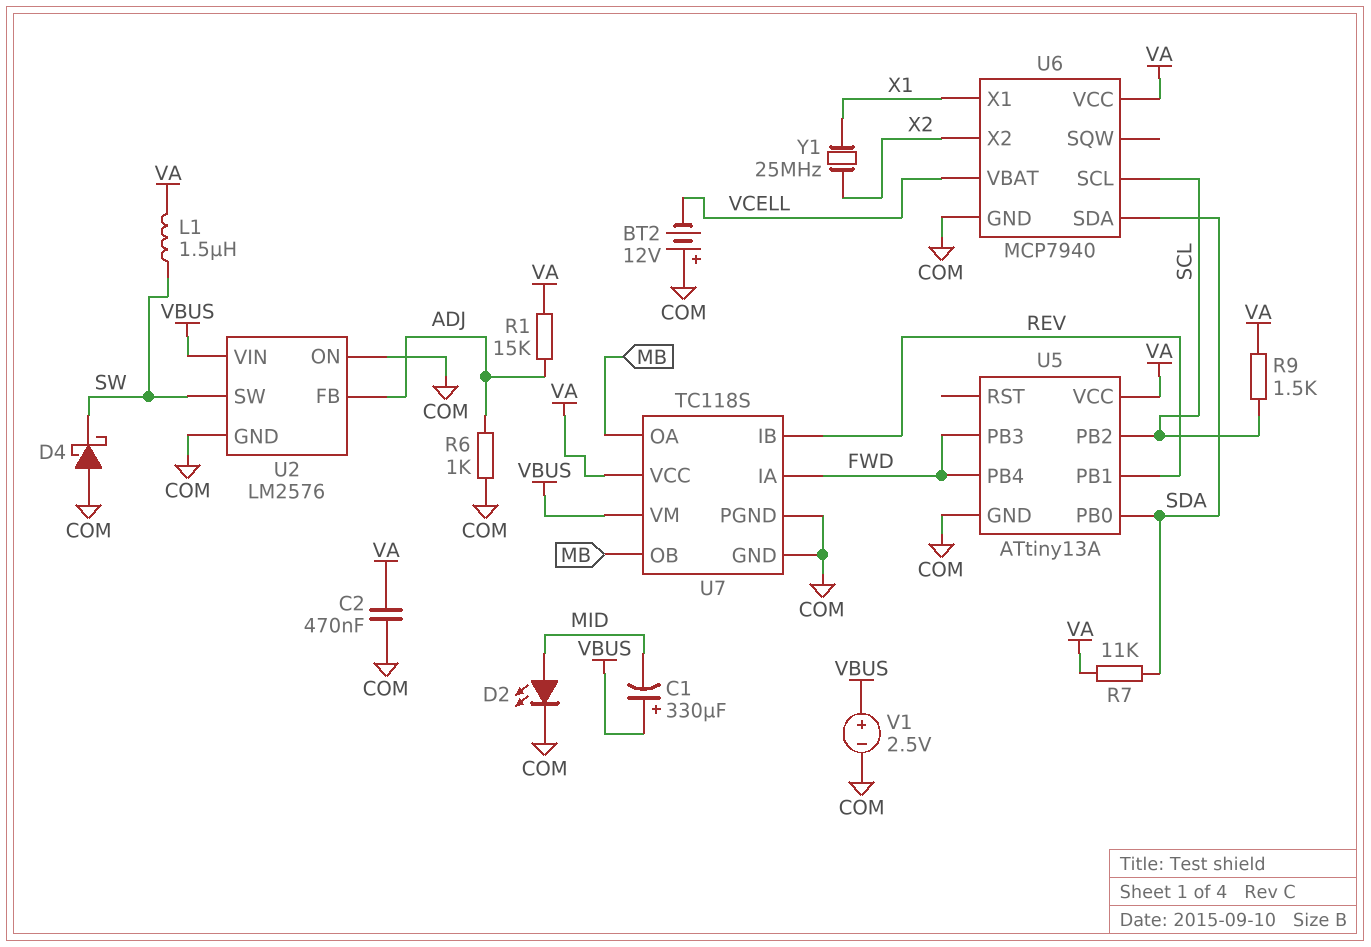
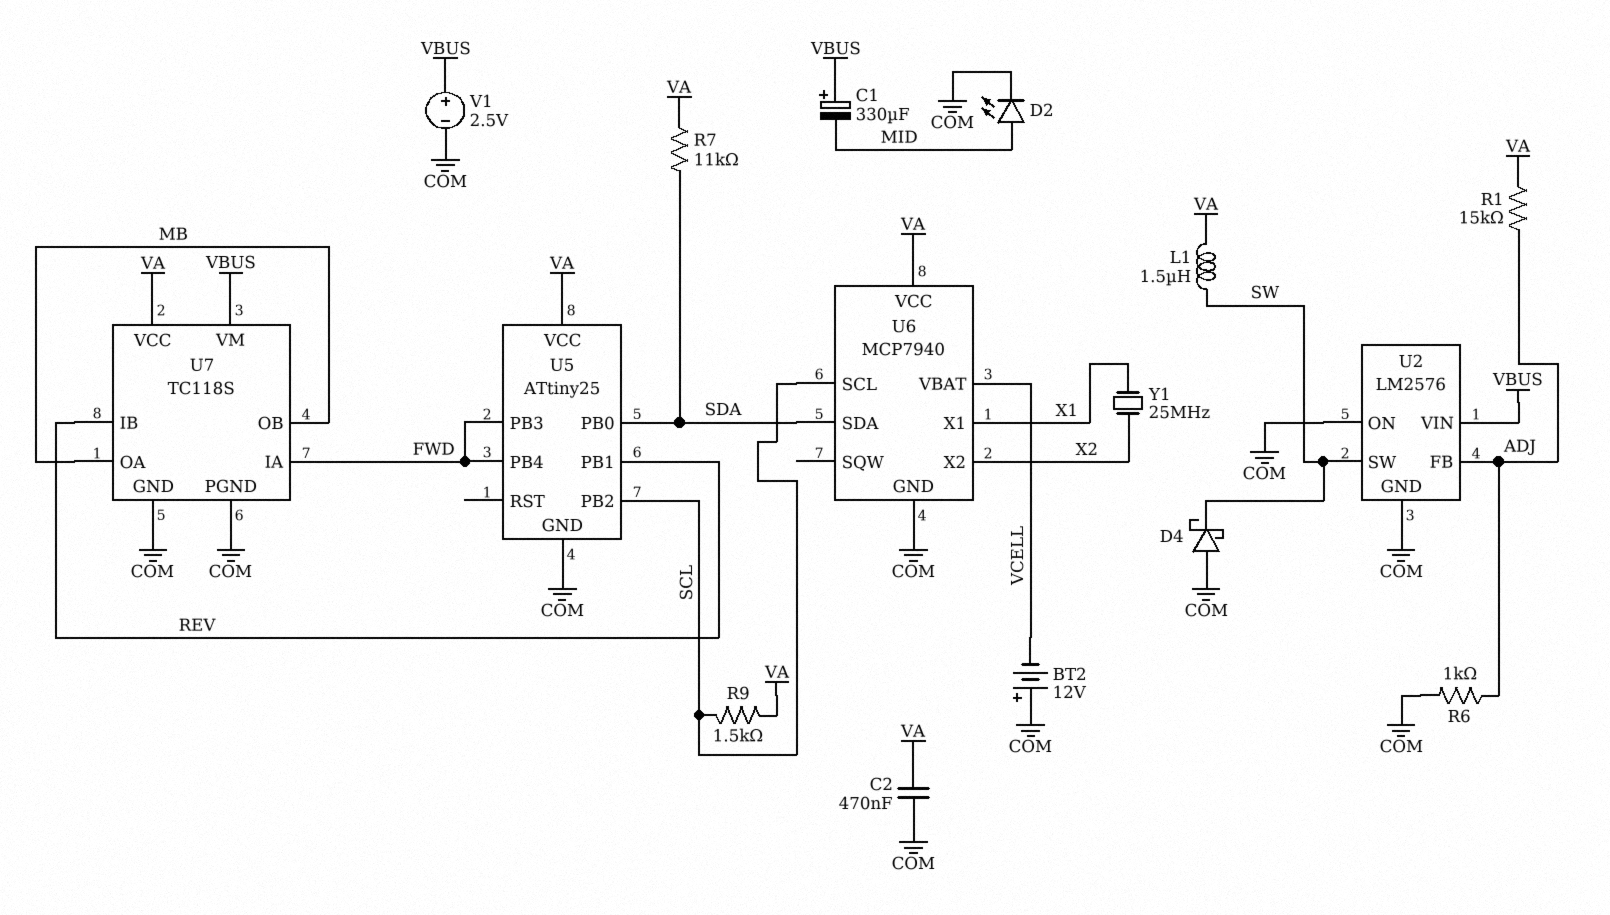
U5: ATtiny13A -> ATtiny25

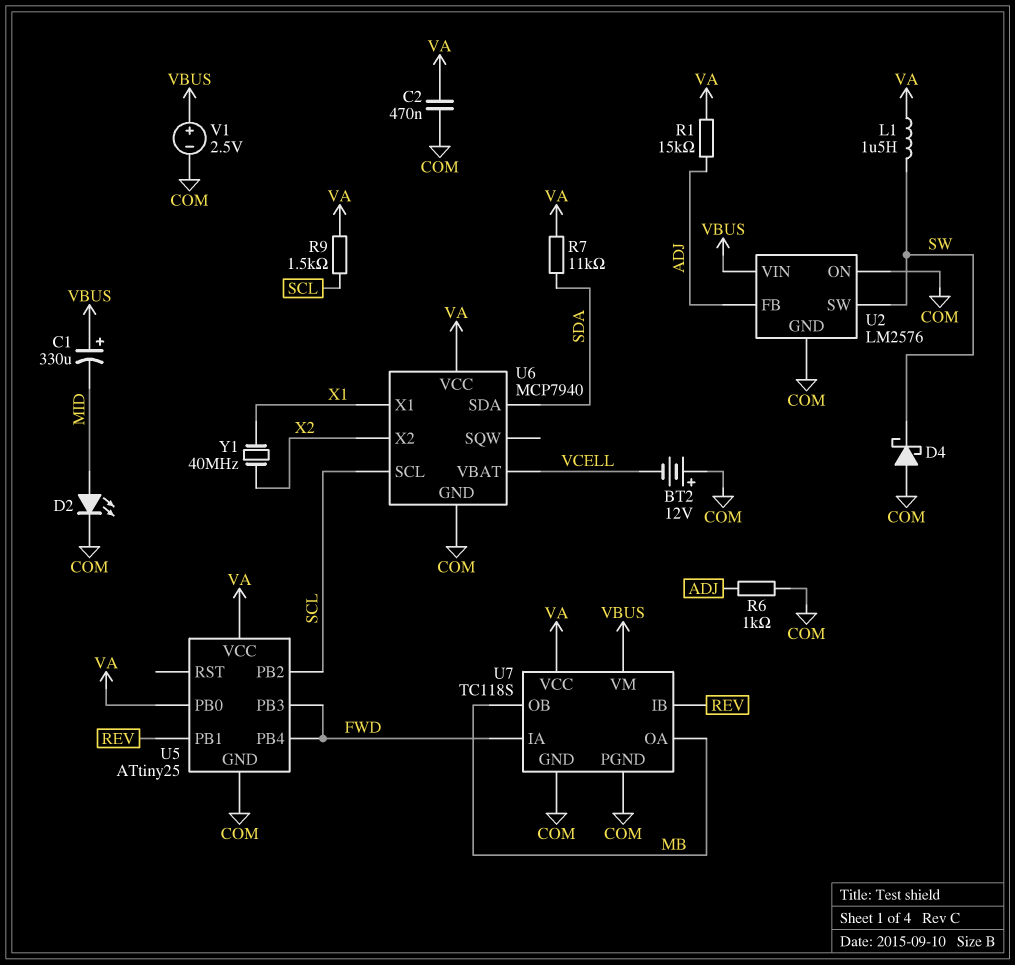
U5 pin PB0: SDA -> VA
Y1: 25MHz (X1, X2) -> 40MHz (X1, X2)

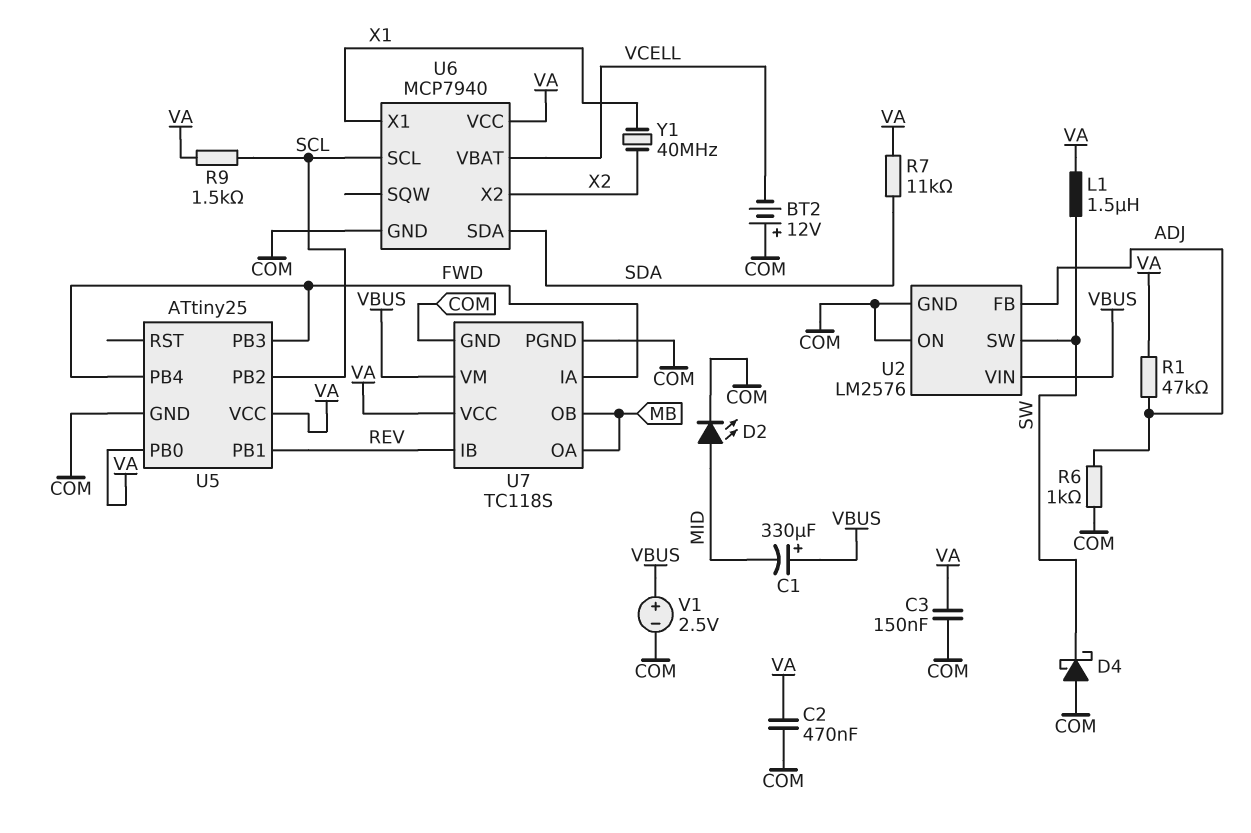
C3: none -> 150nF (COM, VA)
R1: 15k (ADJ, VA) -> 47k (ADJ, VA)

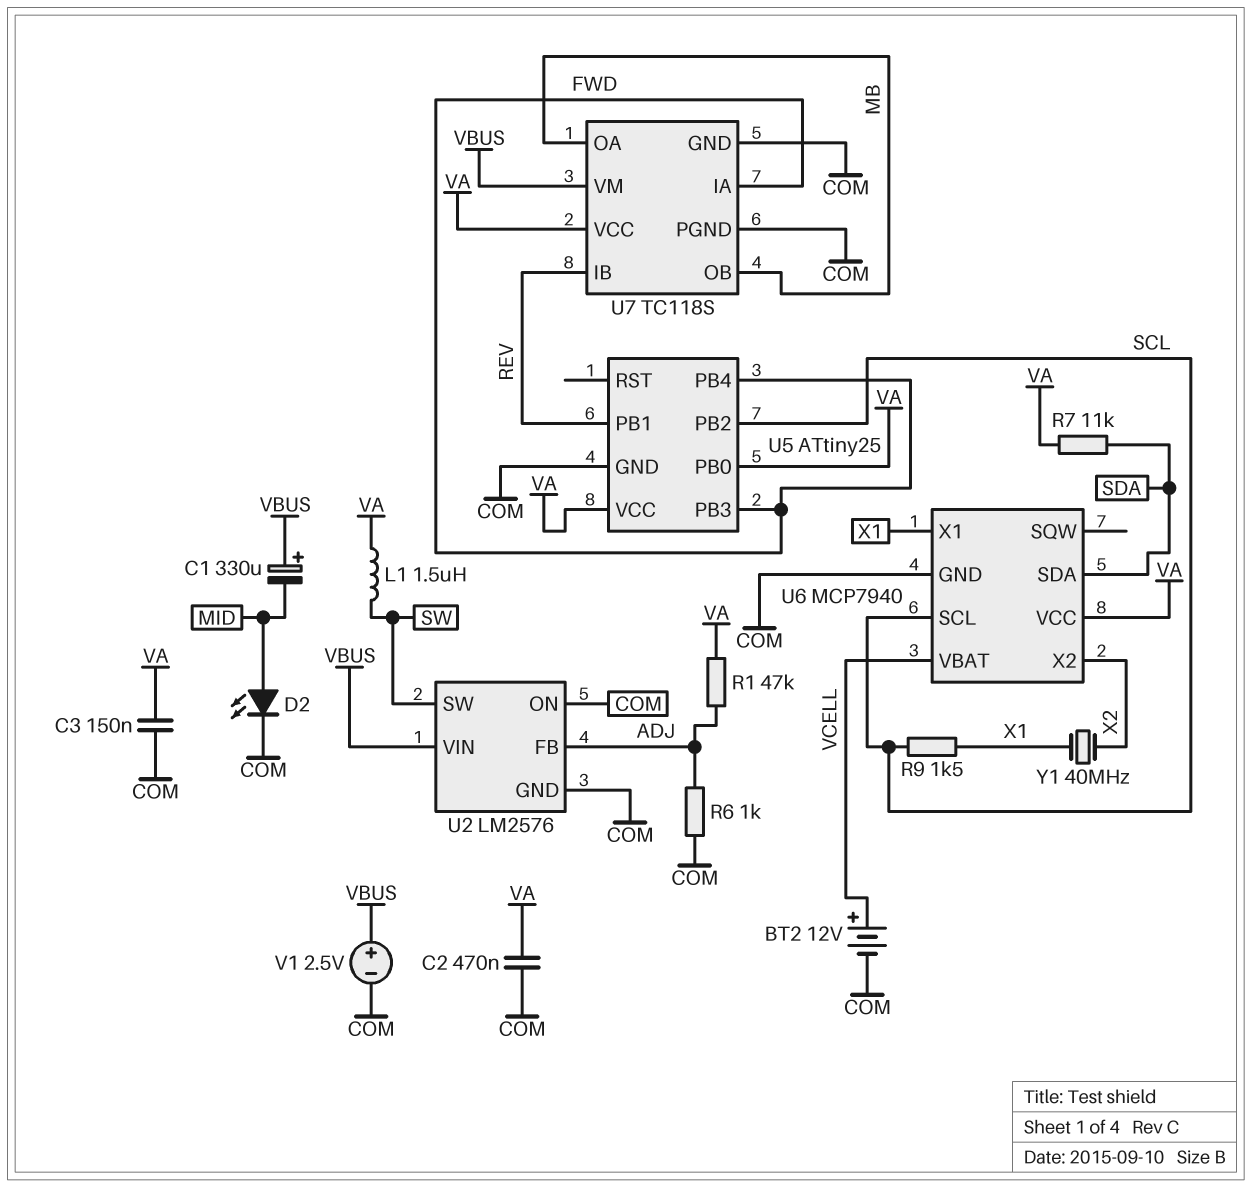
BT2: 12V (plus COM, minus VCELL) -> 12V (plus VCELL, minus COM)
D4: schottky (A COM, K SW) -> none
R9: 1.5k (SCL, VA) -> 1.5k (SCL, X1)

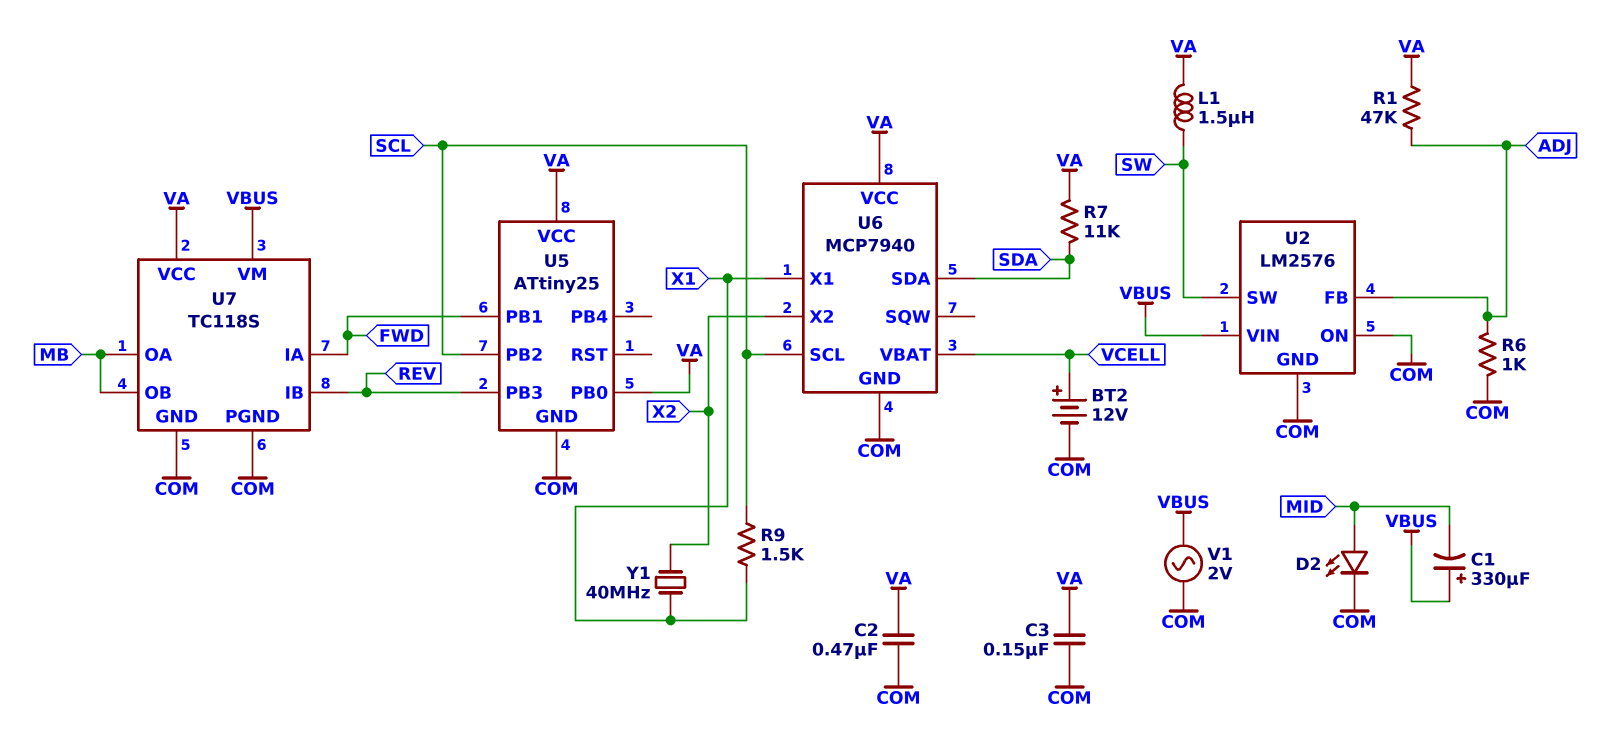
U5 pin PB1: REV -> FWD
U5 pin PB3: FWD -> REV
U5 pin PB4: FWD -> none
V1: 2.5V (plus VBUS, minus COM) -> AC 2V (COM, VBUS)

